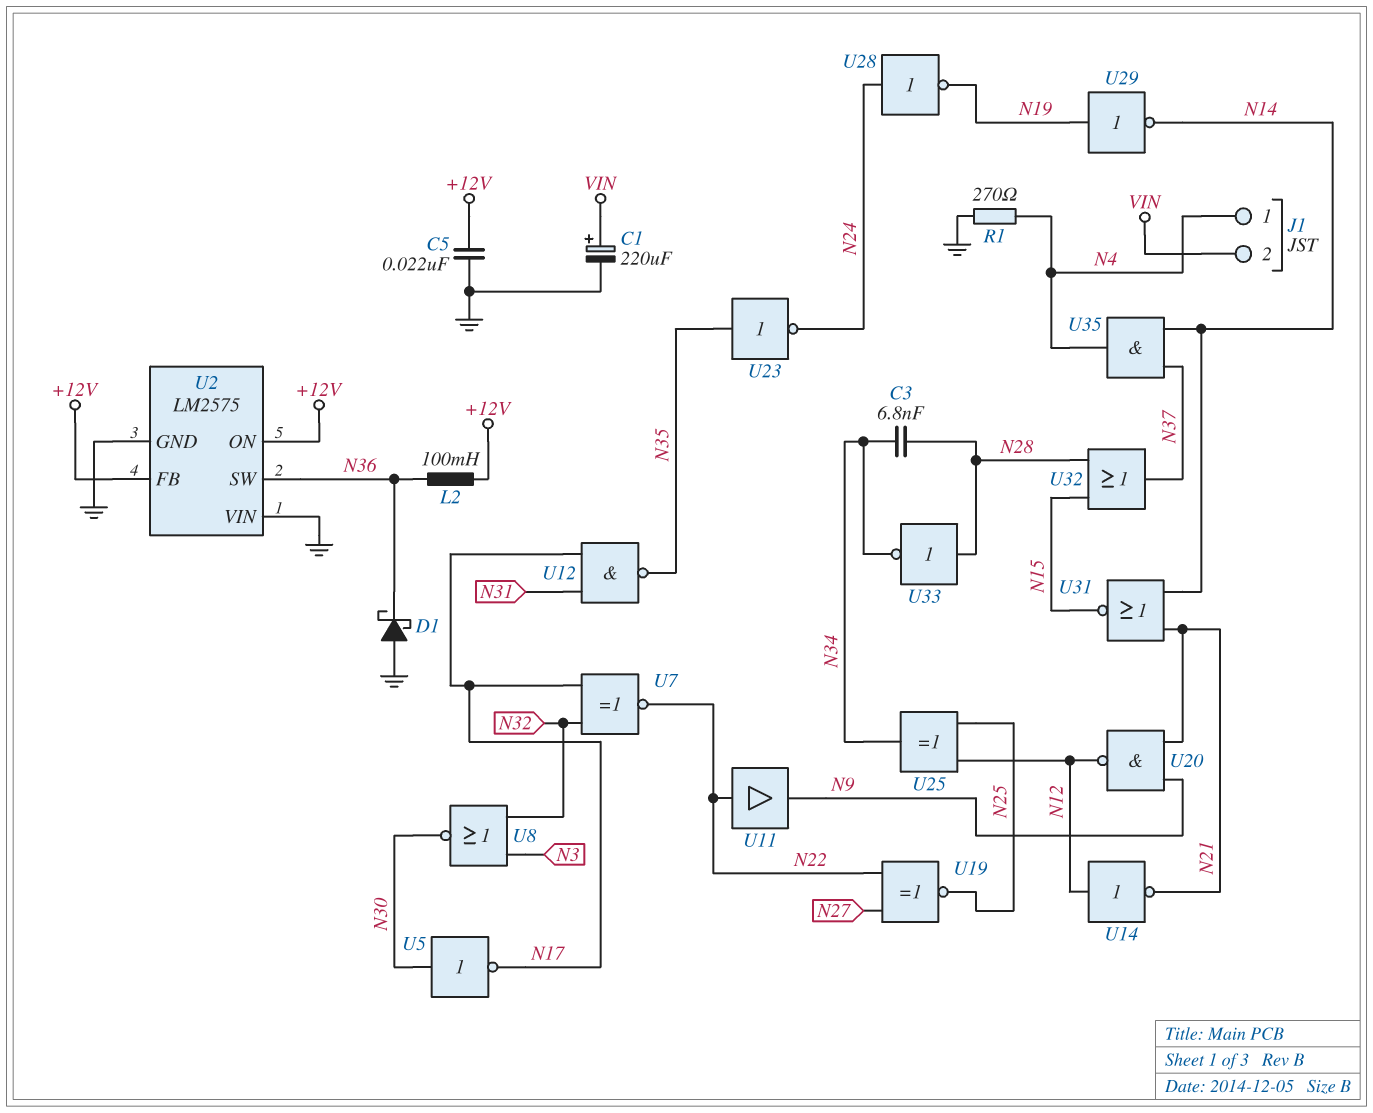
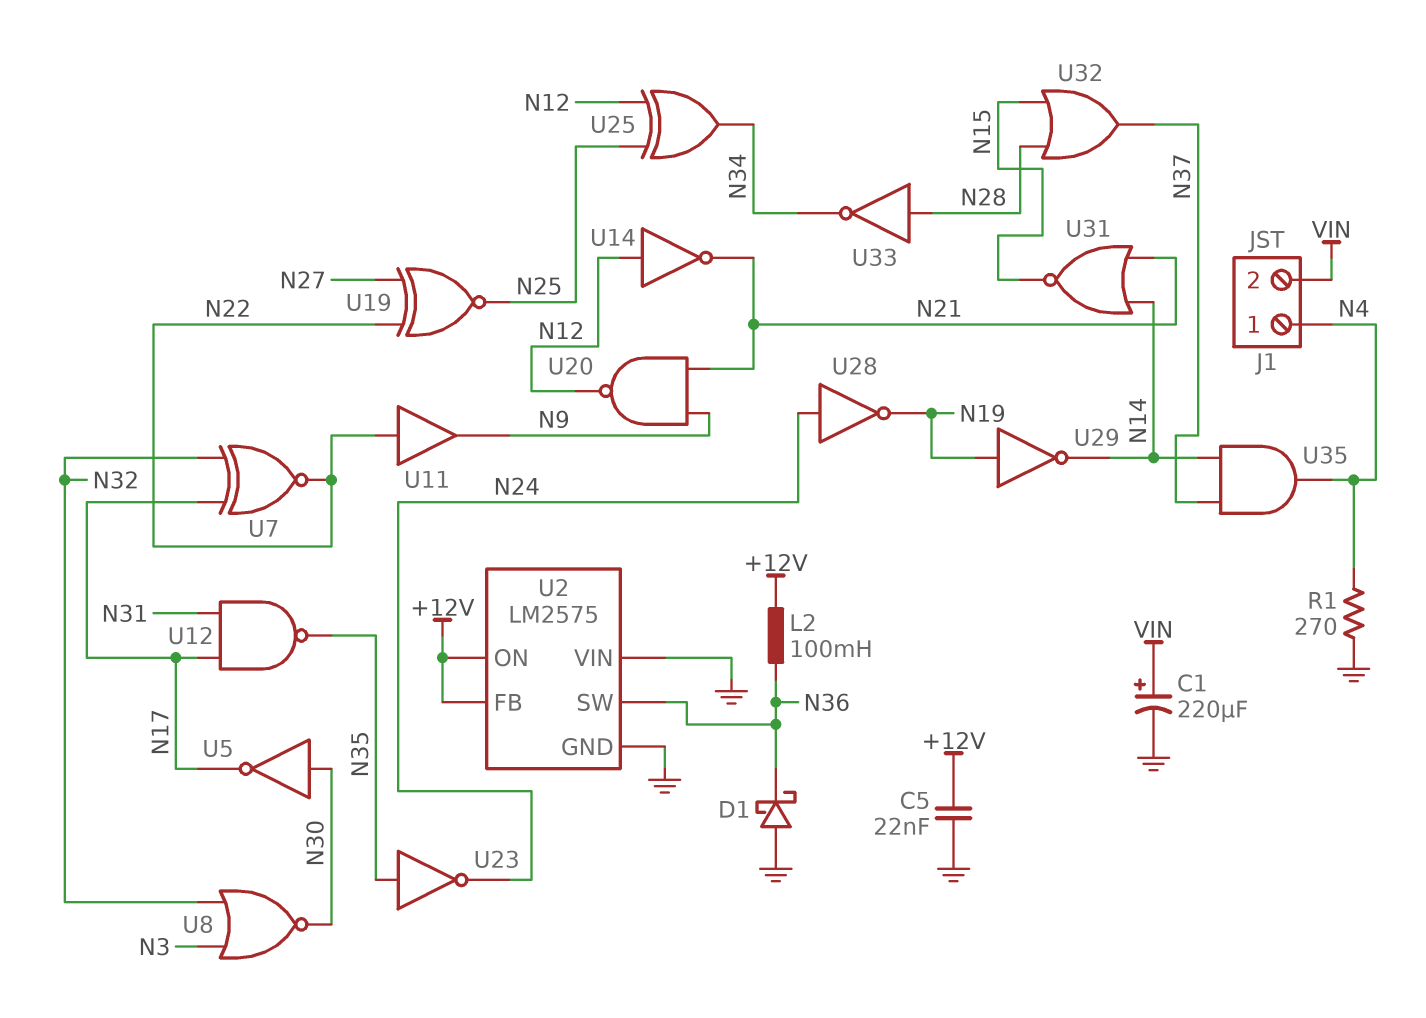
C3: 6.8nF (N28, N34) -> none

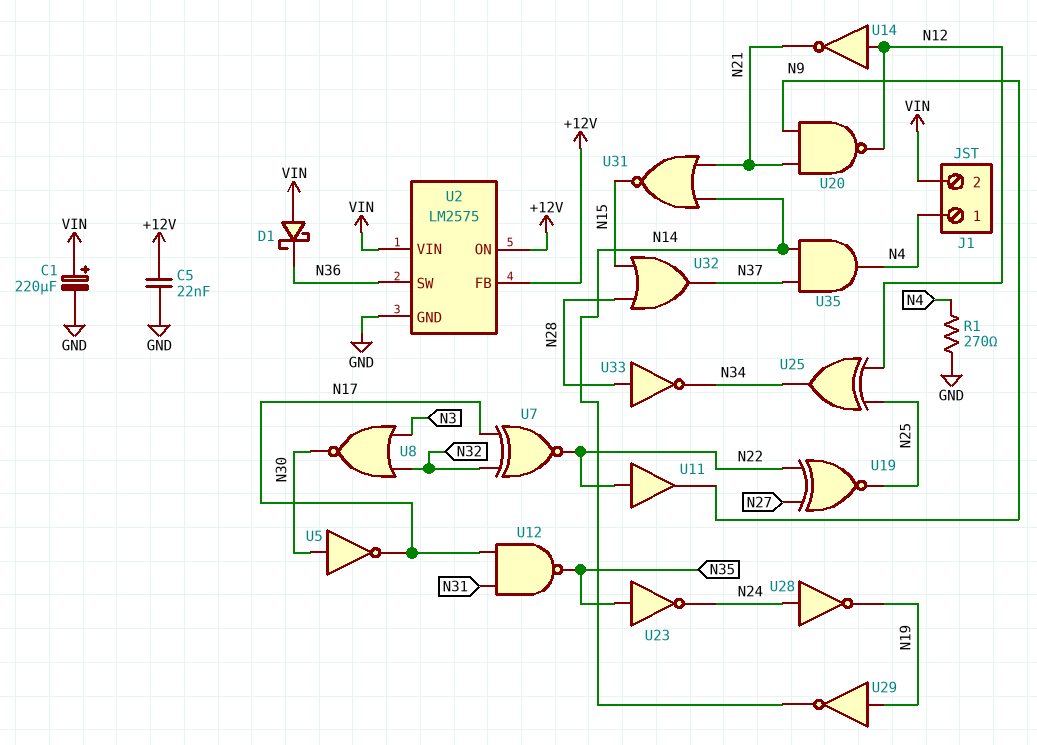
D1: schottky (A GND, K N36) -> schottky (A VIN, K N36)
L2: 100mH (+12V, N36) -> none
U2 pin VIN: GND -> VIN

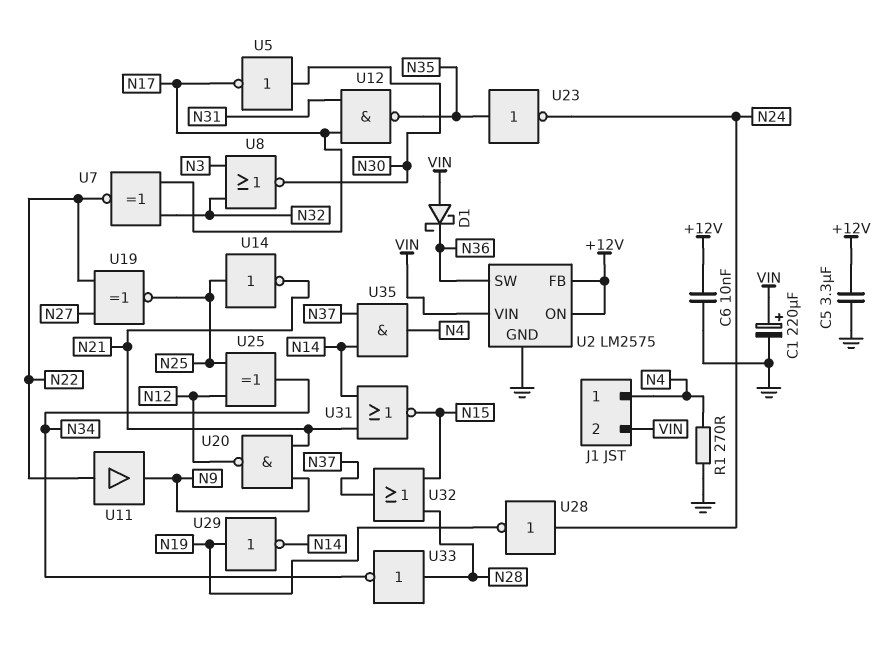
C5: 22nF (+12V, GND) -> 3.3uF (+12V, GND)
C6: none -> 10nF (+12V, GND)
U14: NOT (in N12, out N21) -> NOT (in N25, out N21)

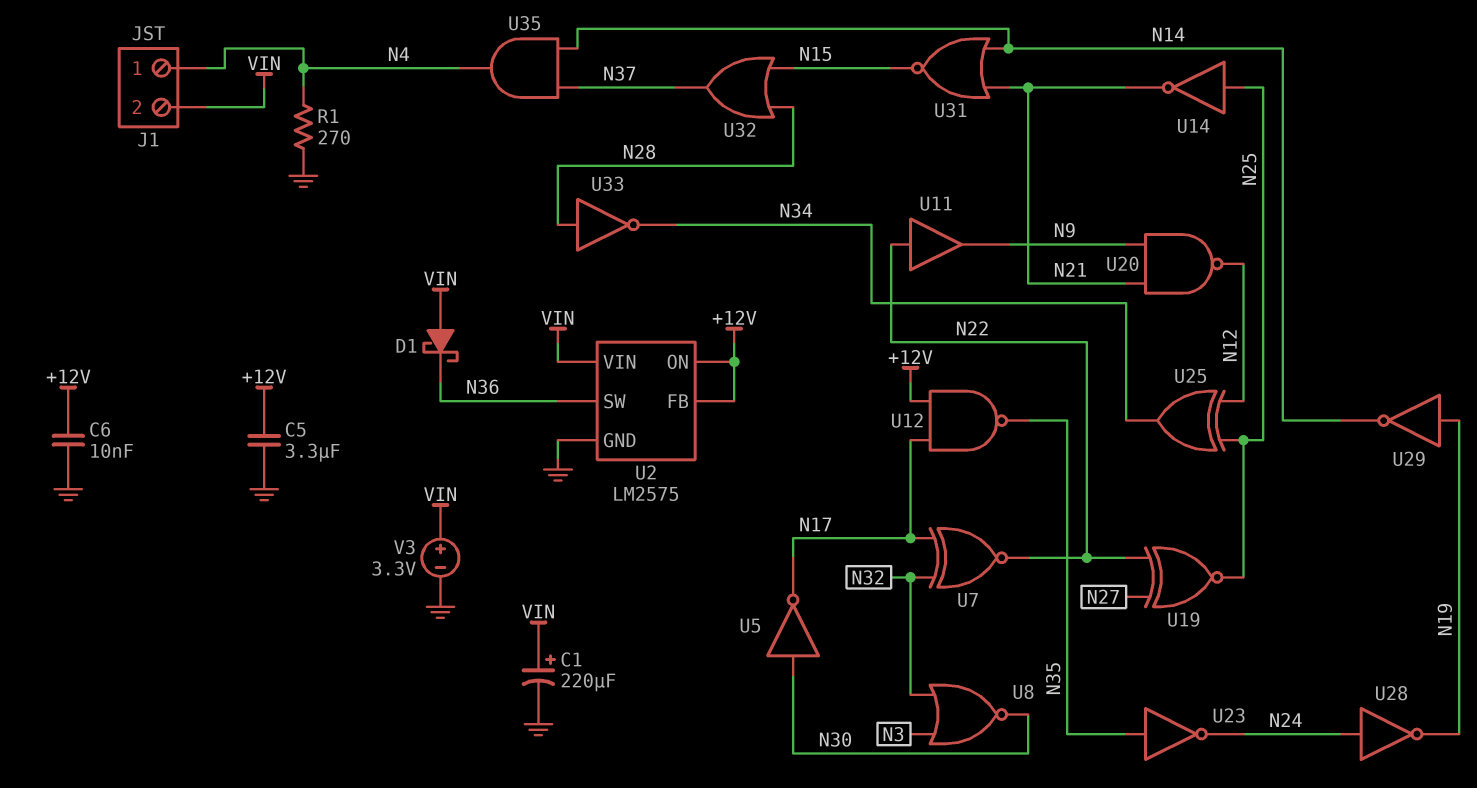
U12: NAND (in N17, in N31, out N35) -> NAND (in +12V, in N17, out N35)
V3: none -> 3.3V (plus VIN, minus GND)

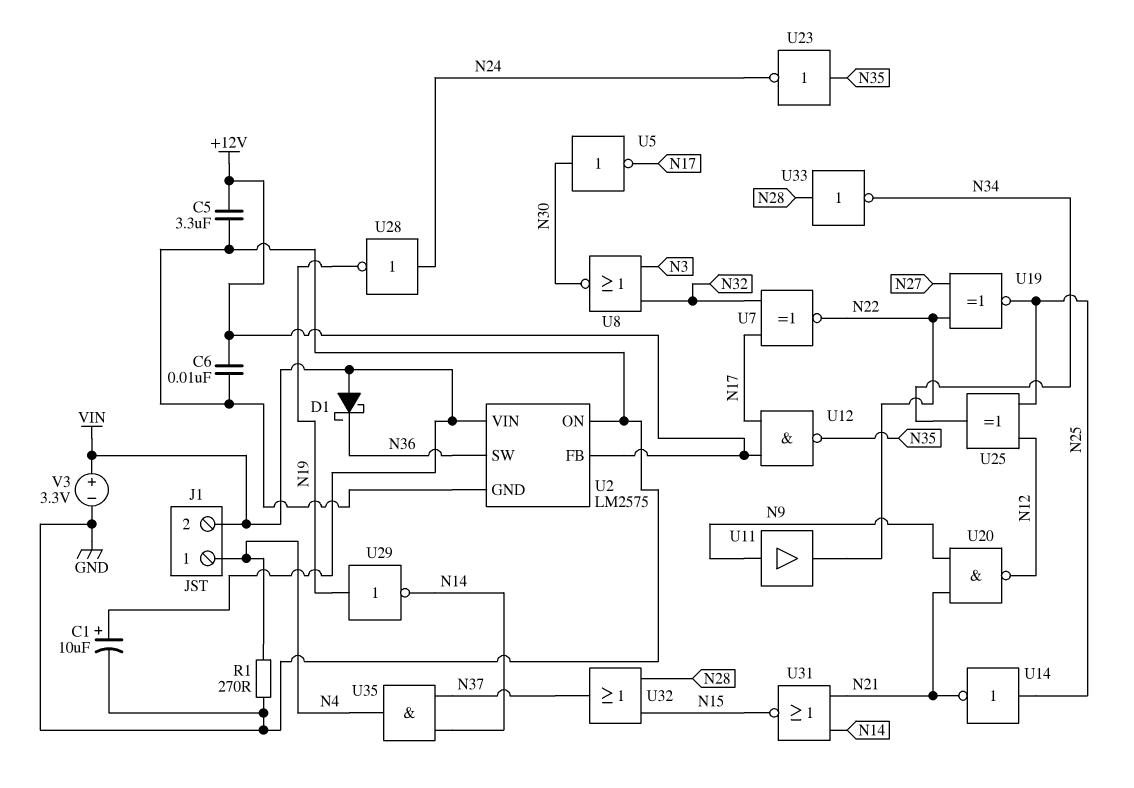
C1: 220uF (plus VIN, minus GND) -> 10uF (plus VIN, minus GND)
U2 pin ON: +12V -> GND
U11: buffer (in N22, out N9) -> buffer (in N9, out N22)

